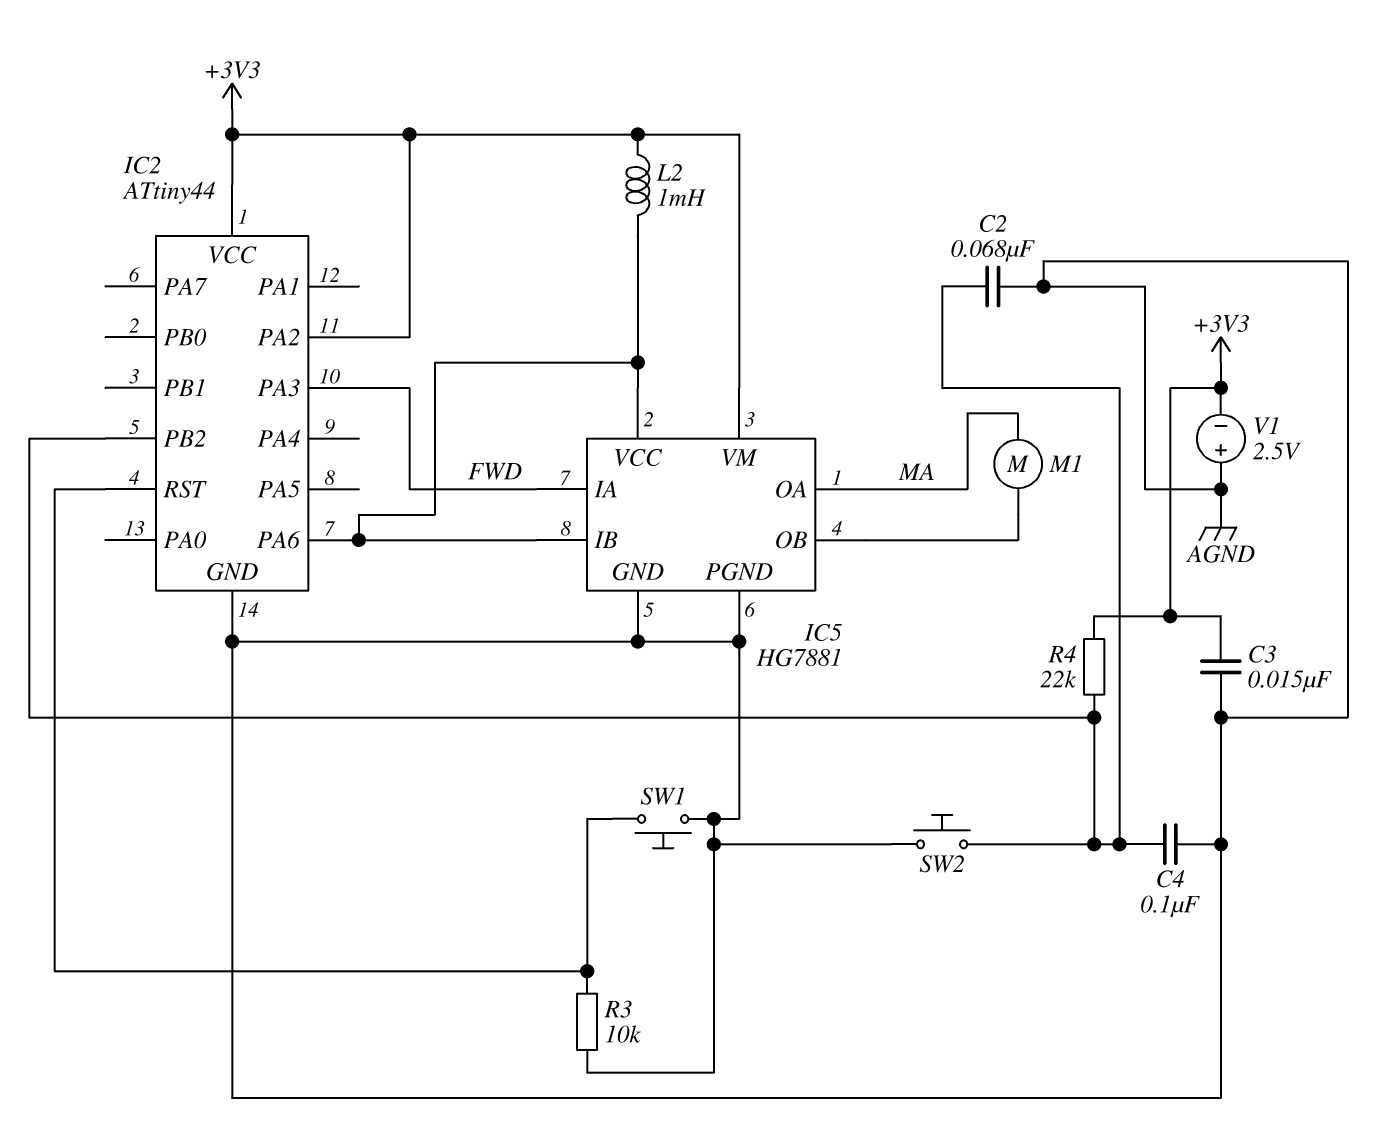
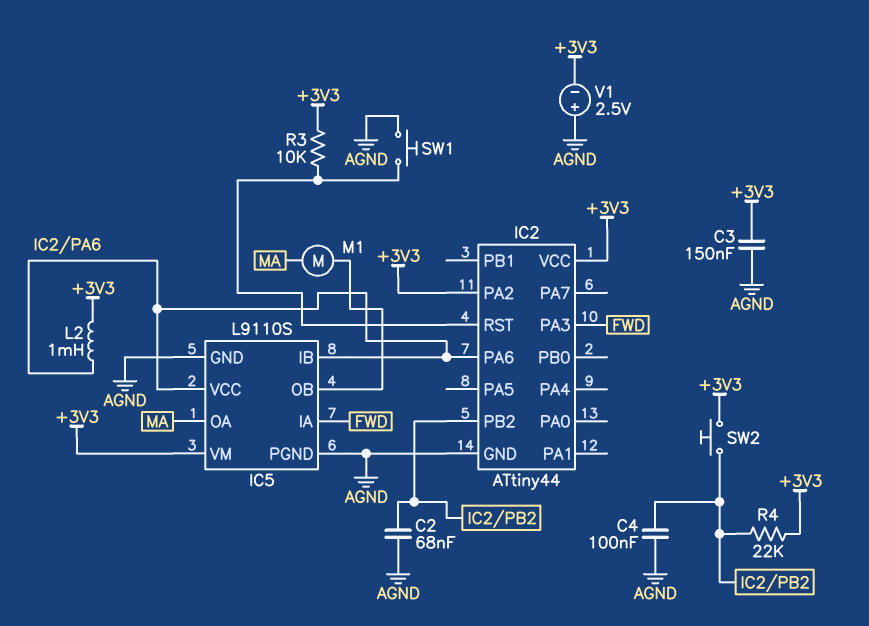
C3: 15nF (+3V3, AGND) -> 150nF (+3V3, AGND)
IC5: HG7881 -> L9110S
R3: 10k (AGND, IC2/RST) -> 10k (+3V3, IC2/RST)
SW2: button (AGND, IC2/PB2) -> button (+3V3, IC2/PB2)

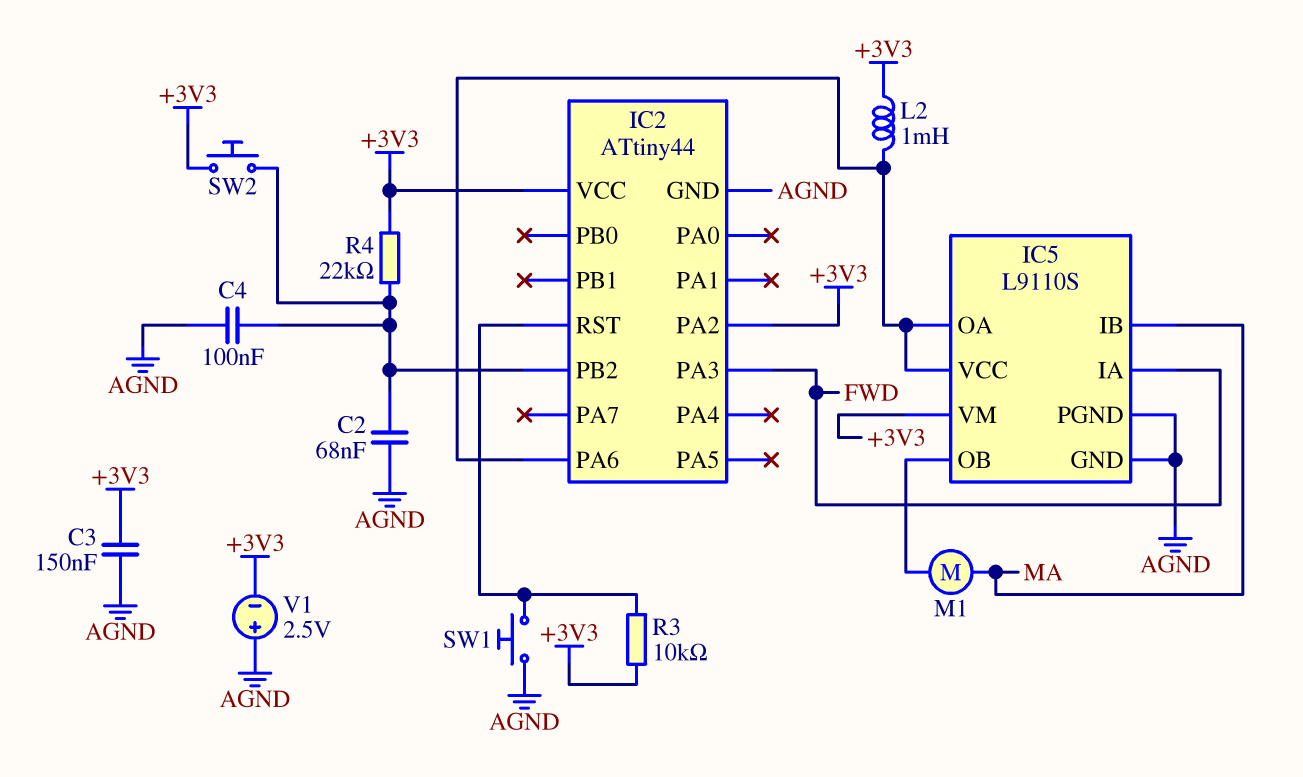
IC5 pin IB: IC2/PA6 -> MA
IC5 pin OA: MA -> IC2/PA6

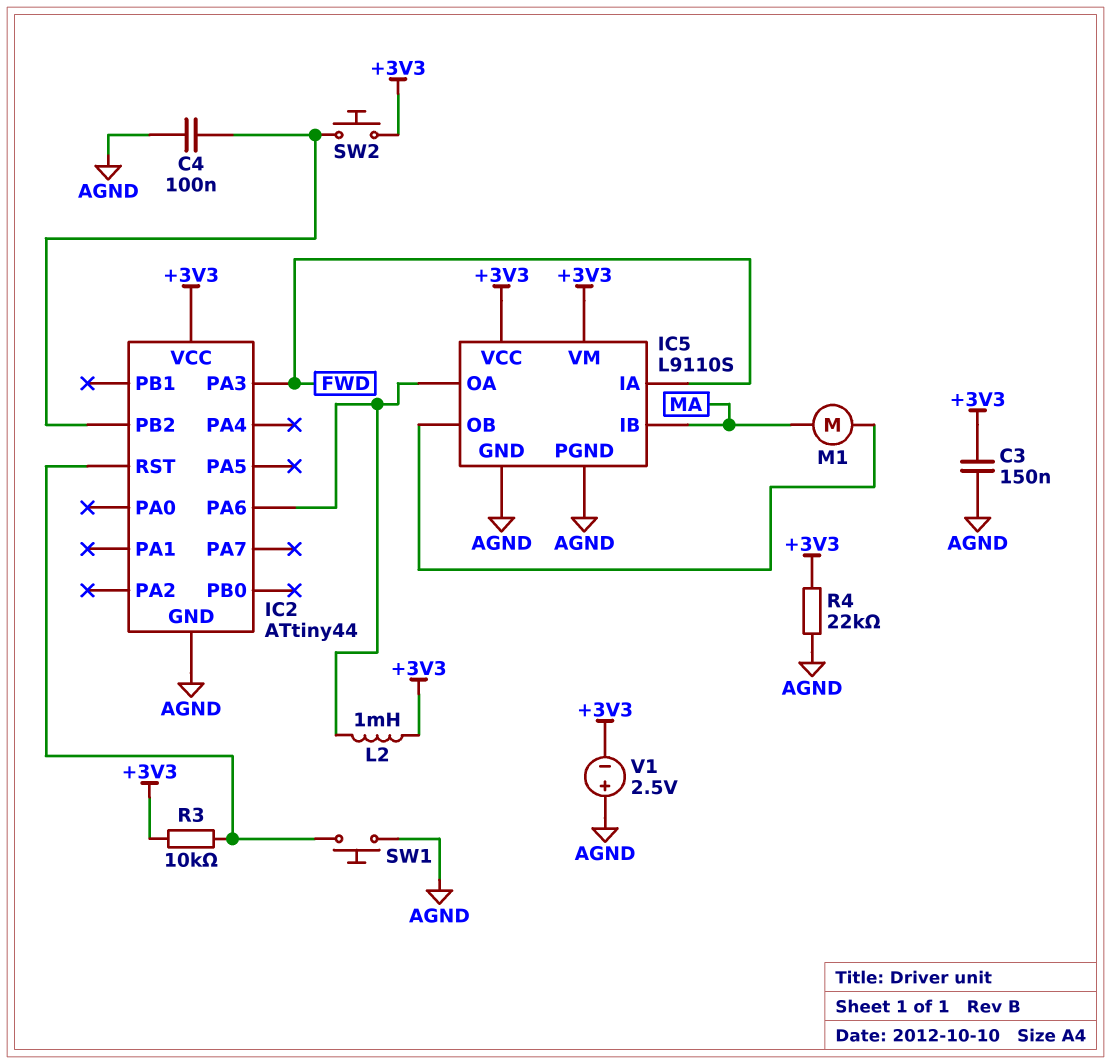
C2: 68nF (AGND, IC2/PB2) -> none
IC2 pin PA2: +3V3 -> none
IC5 pin VCC: IC2/PA6 -> +3V3
R4: 22k (+3V3, IC2/PB2) -> 22k (+3V3, AGND)

